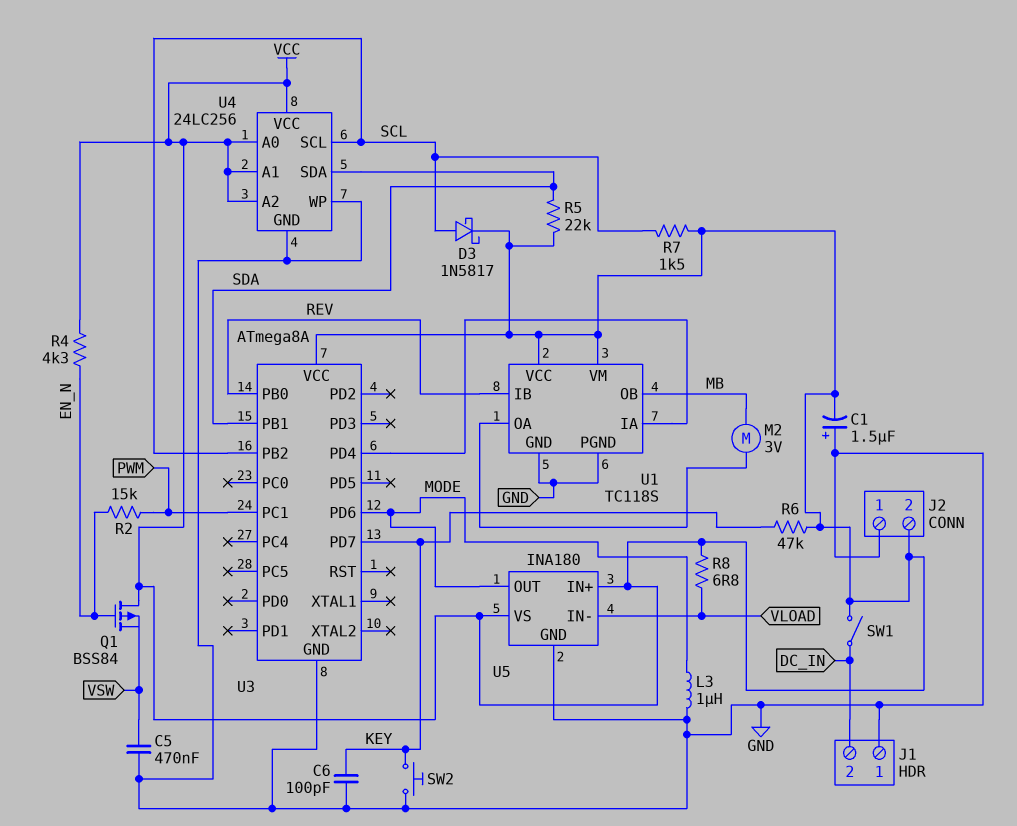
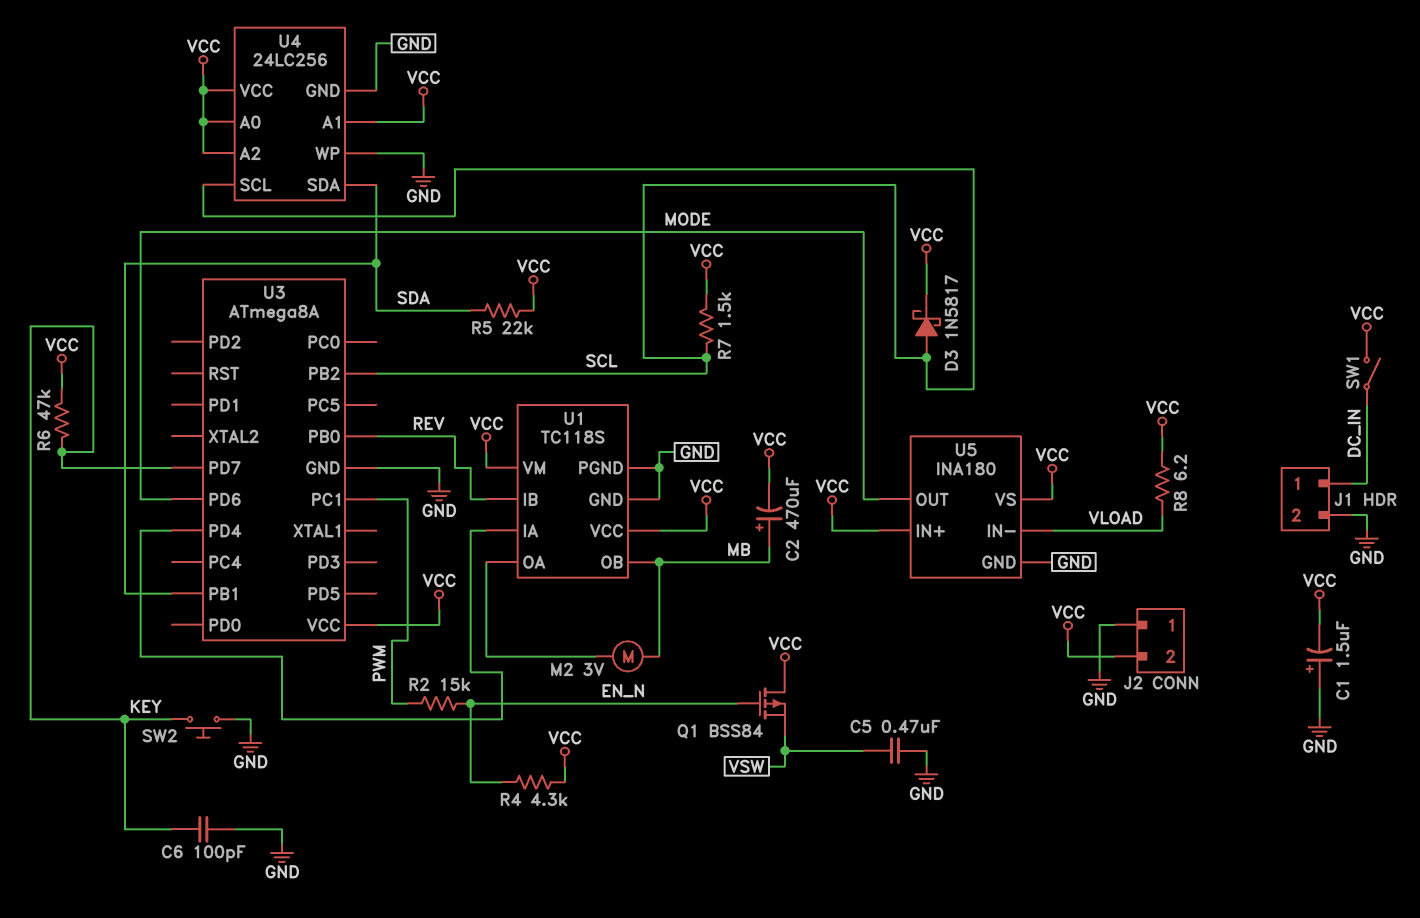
C2: none -> 470uF (plus MB, minus VCC)
J1 pin 1: GND -> DC_IN
J1 pin 2: DC_IN -> GND
L3: 1uH (GND, MODE) -> none
R8: 6.8 (VCC, VLOAD) -> 6.2 (VCC, VLOAD)

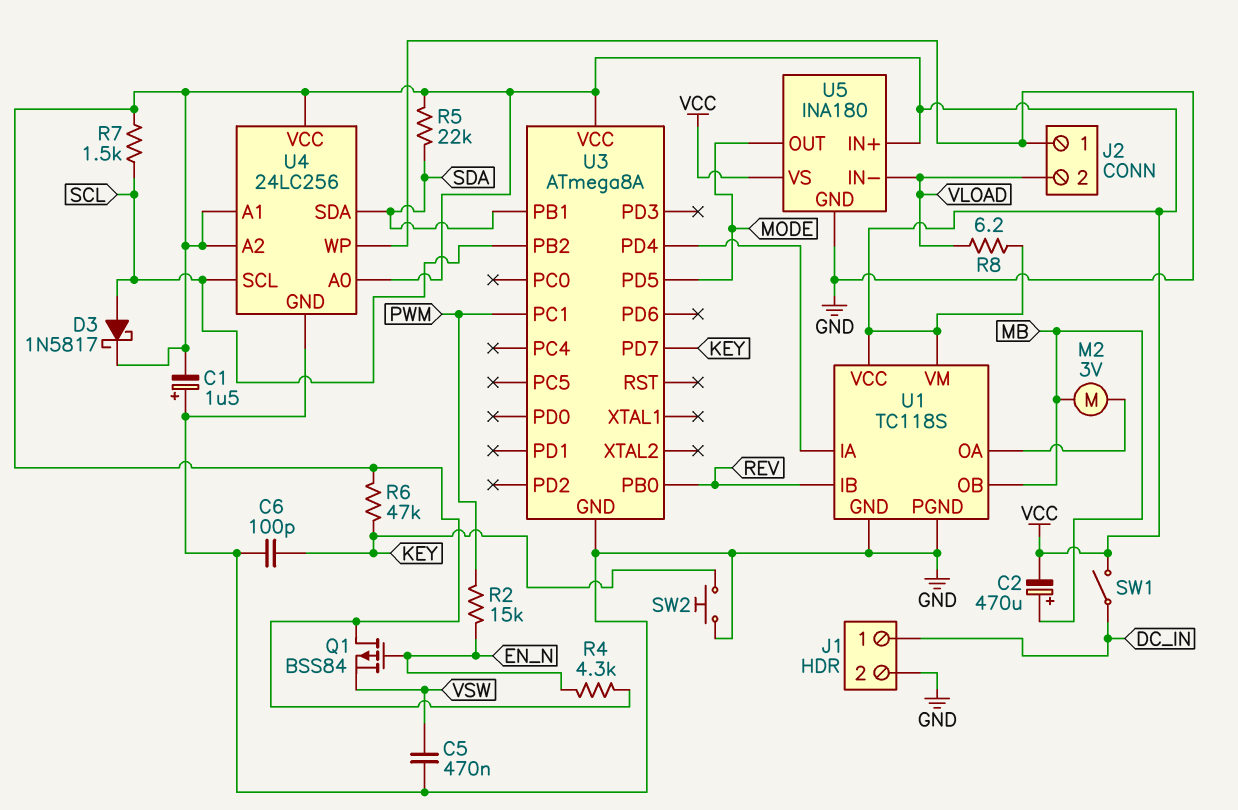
J2 pin 2: VCC -> VLOAD
U3 pin PD5: none -> MODE
U3 pin PD6: MODE -> none

